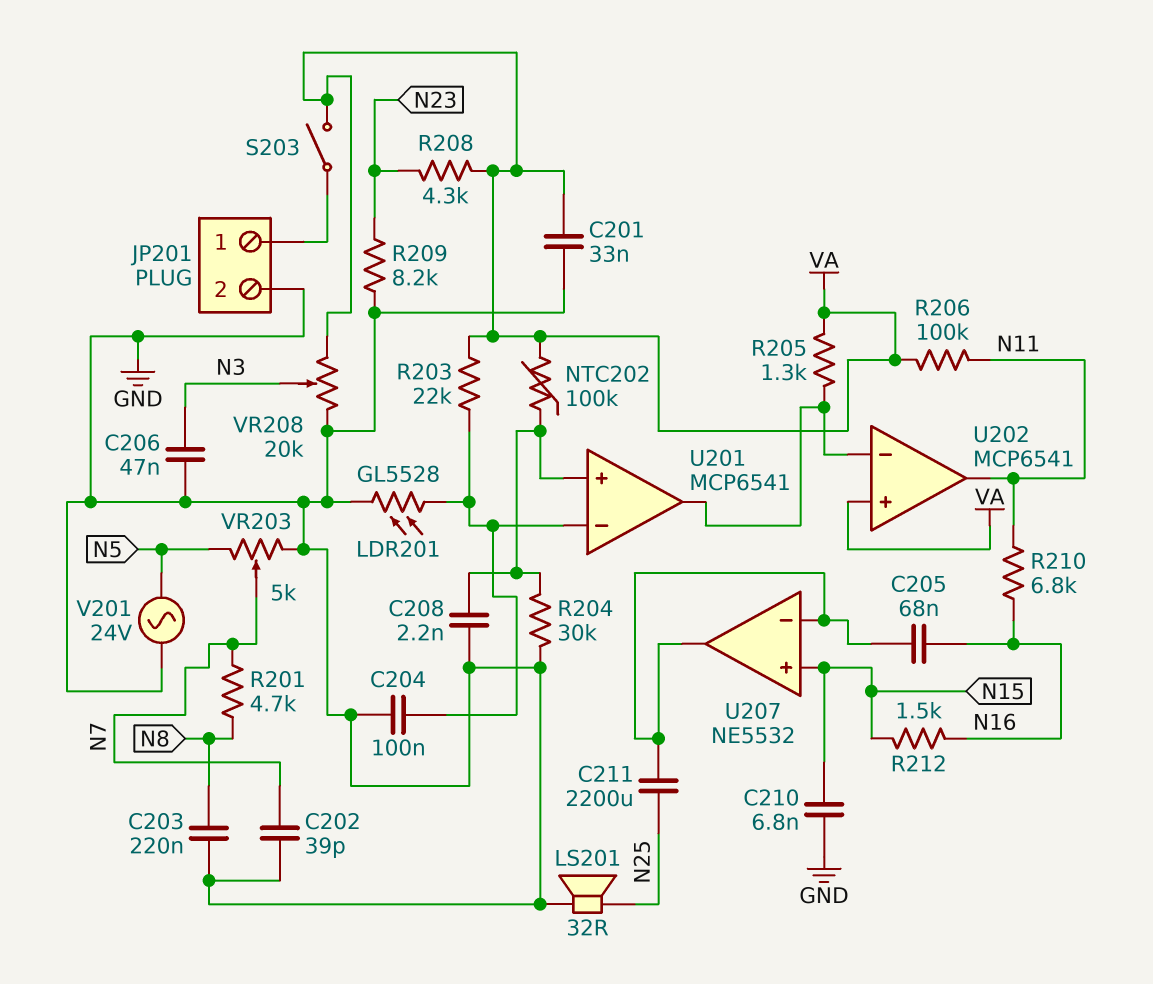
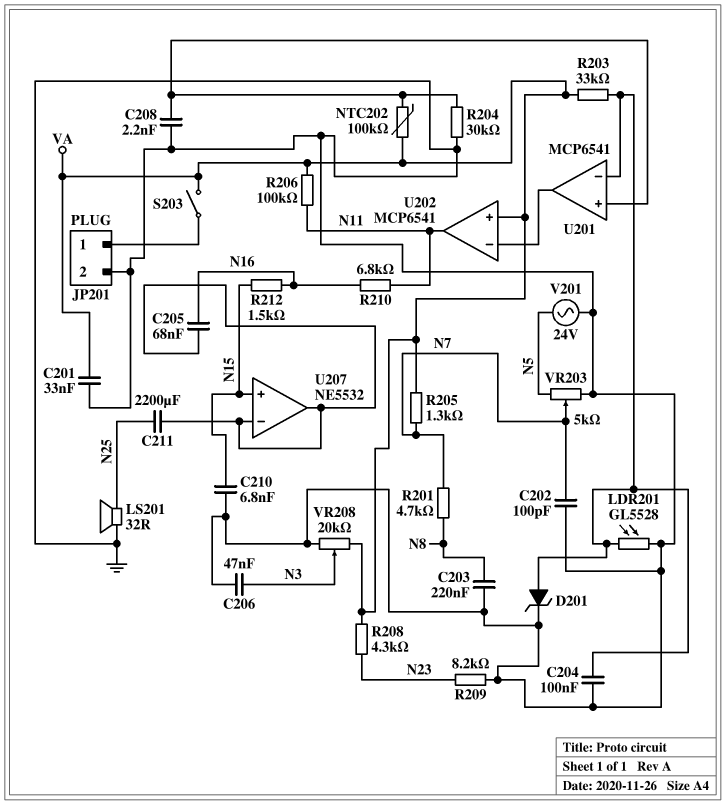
C202: 39pF (GND, N7) -> 100pF (GND, N7)
D201: none -> zener (A U201/in-, K GND)
R203: 22k (U201/in-, VA) -> 33k (U201/in-, VA)
R205: 1.3k (U201/out, VA) -> 1.3k (N7, VA)

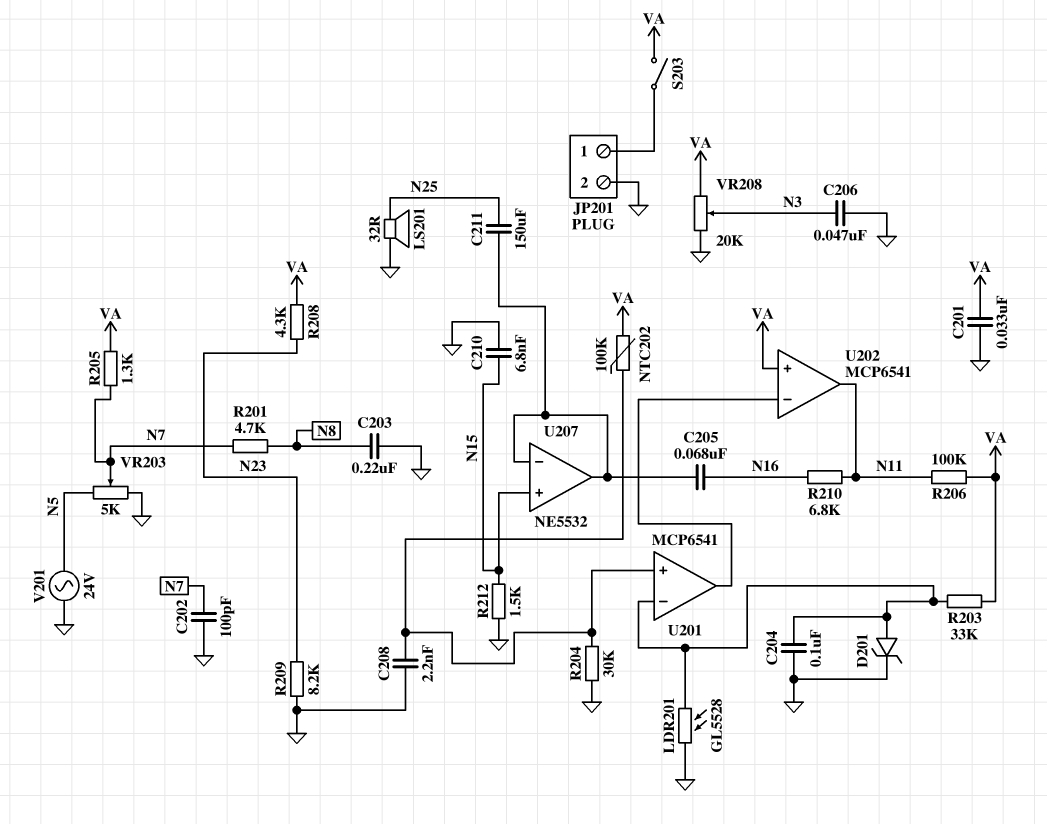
C211: 2200uF (N25, U207/in-) -> 150uF (N25, U207/in-)
R212: 1.5k (N15, N16) -> 1.5k (GND, N15)

